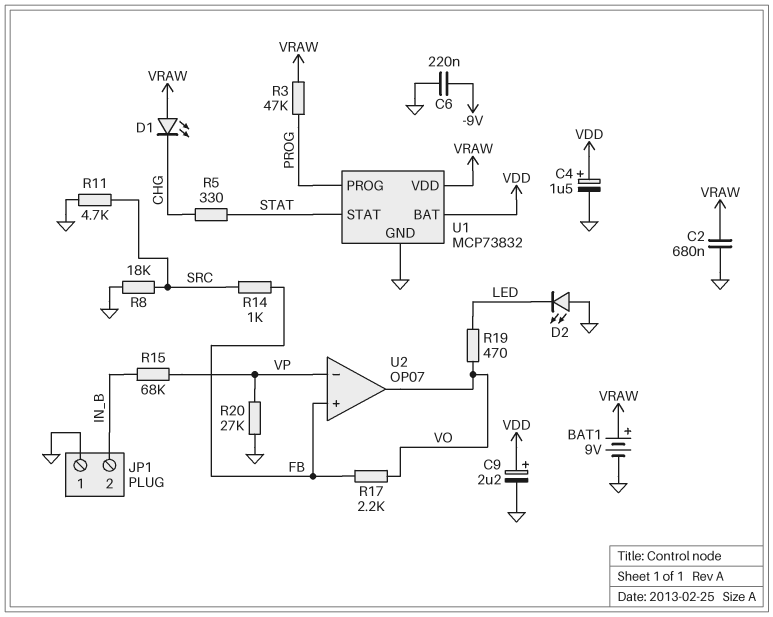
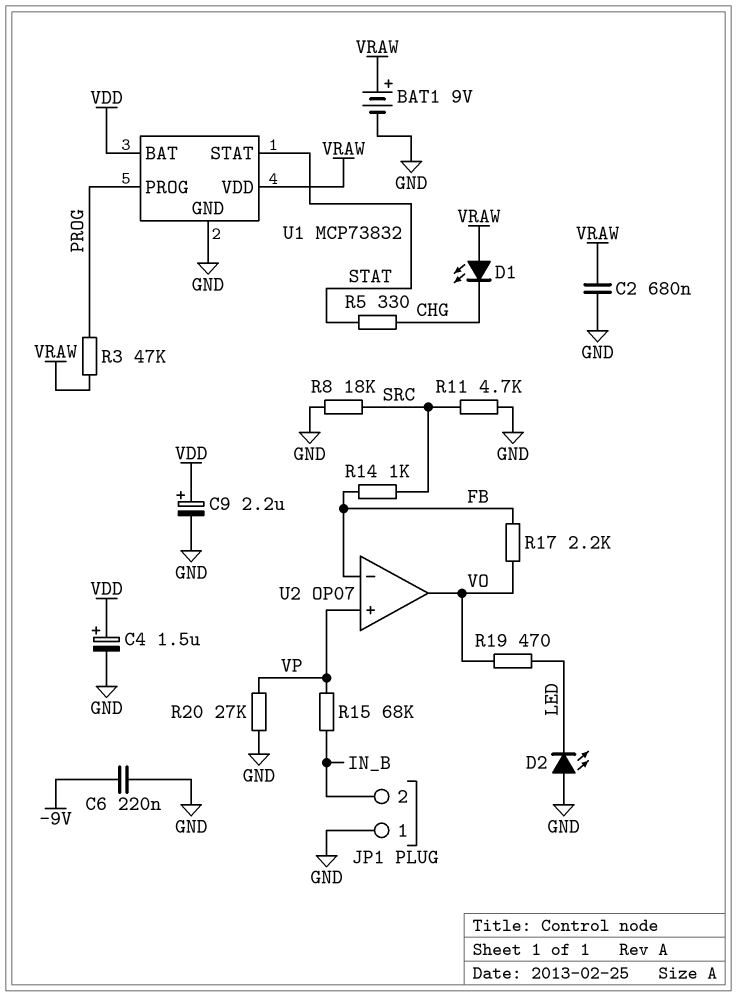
U2 pin in+: FB -> VP
U2 pin in-: VP -> FB

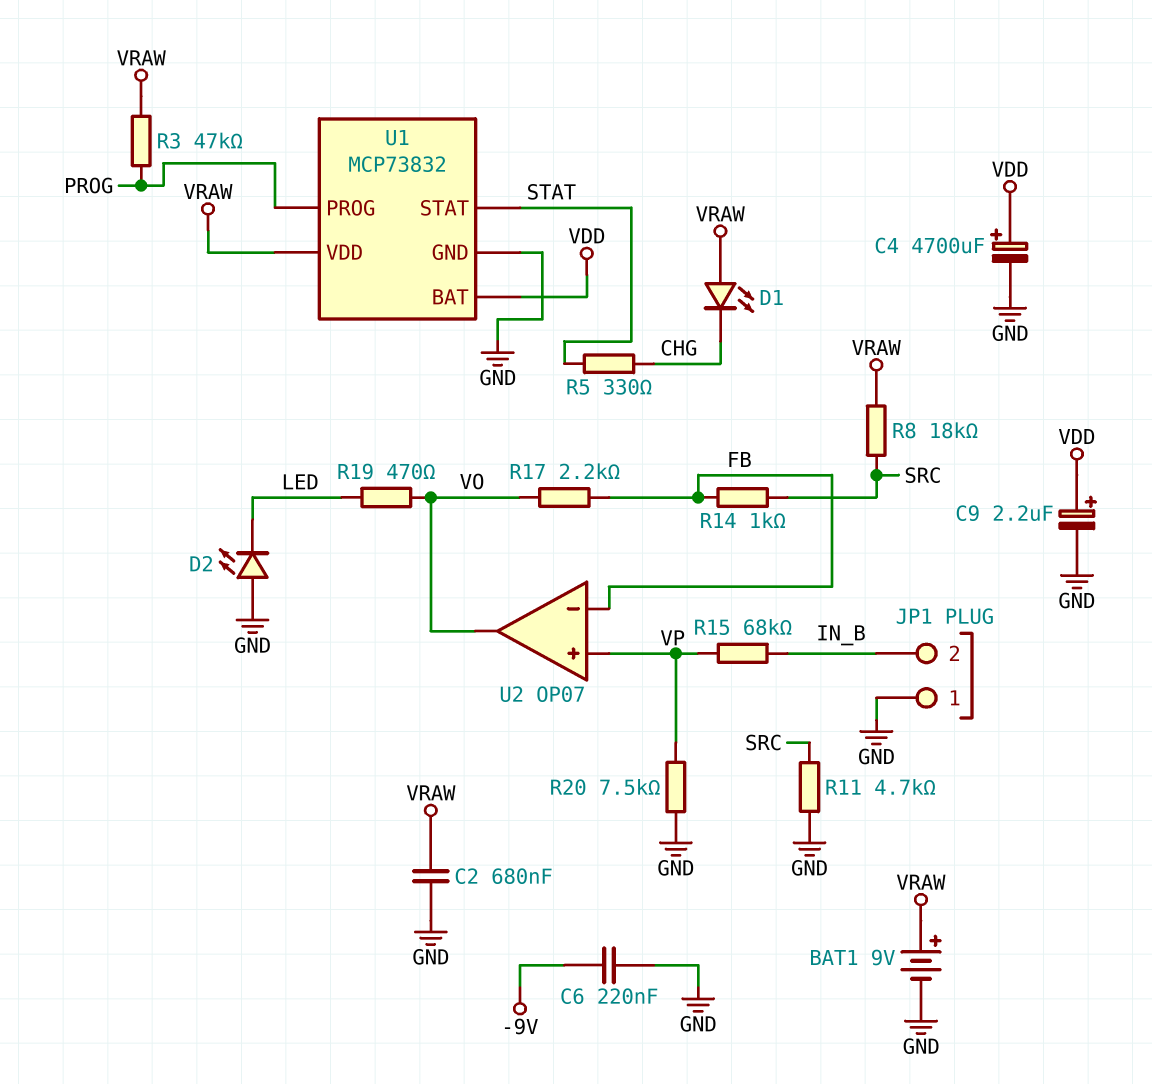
C4: 1.5uF (plus VDD, minus GND) -> 4700uF (plus VDD, minus GND)
R8: 18k (GND, SRC) -> 18k (SRC, VRAW)
R20: 27k (GND, VP) -> 7.5k (GND, VP)

